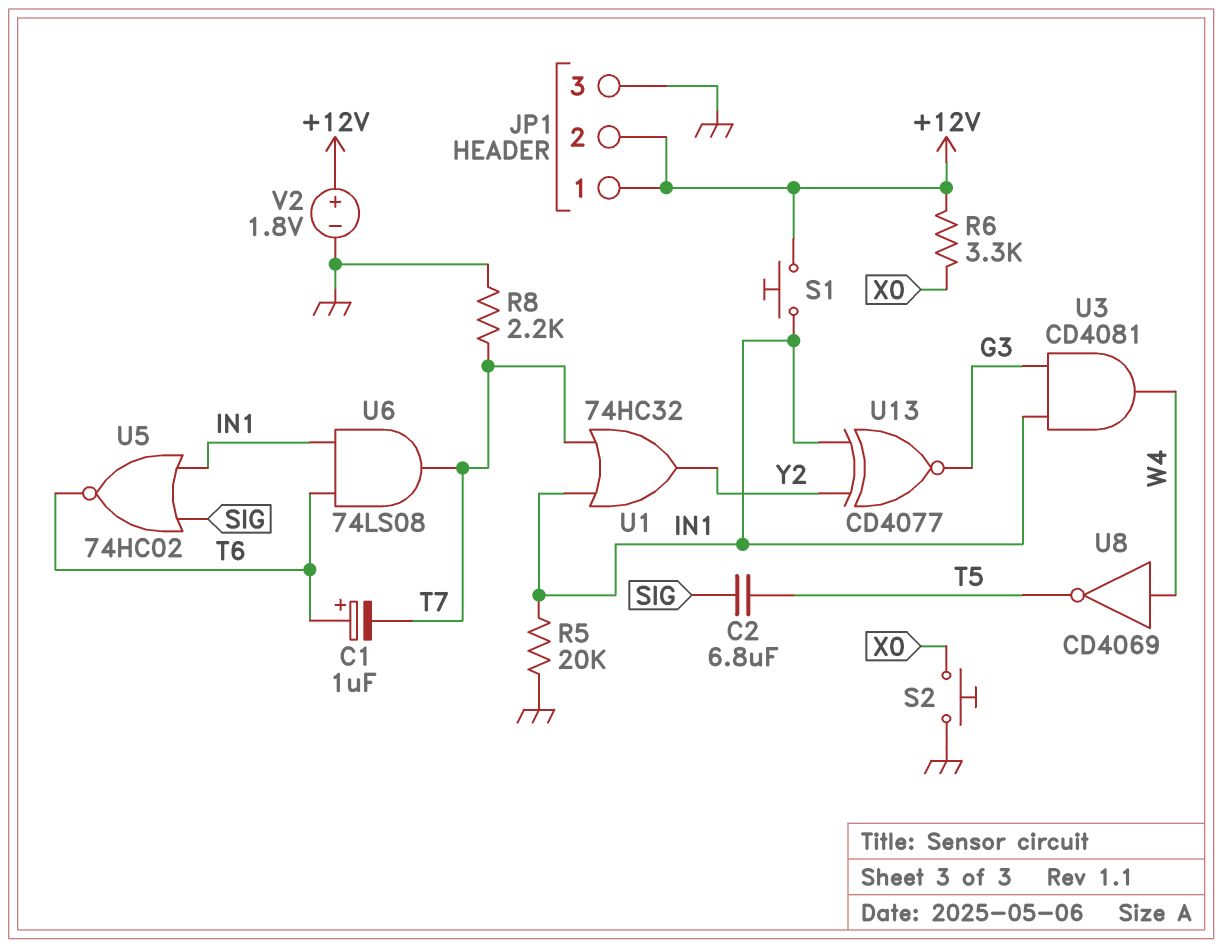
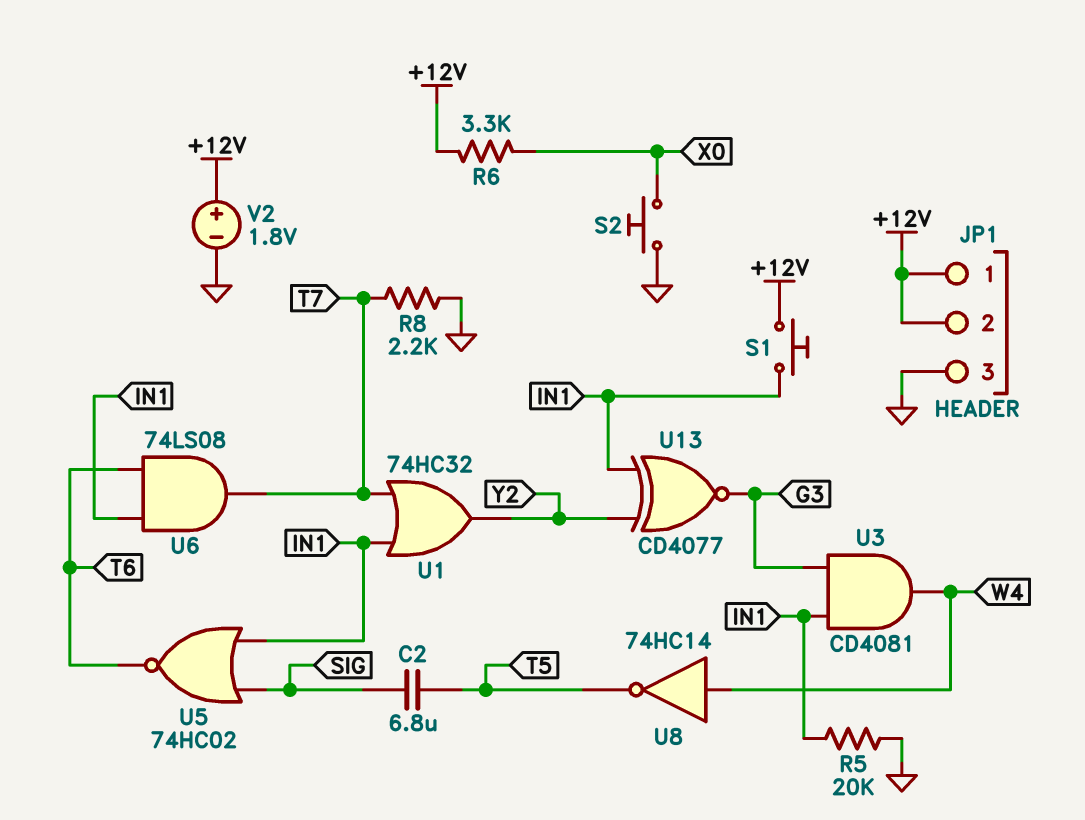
C1: 1uF (plus T6, minus T7) -> none
U8: NOT CD4069 (in W4, out T5) -> NOT 74HC14 (in W4, out T5)

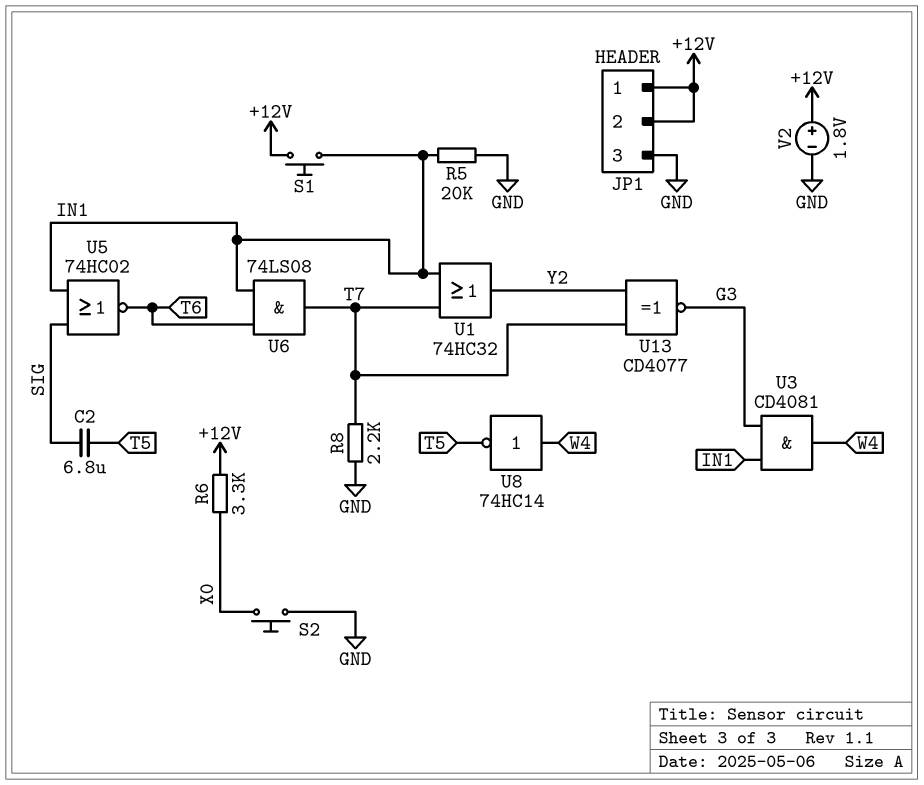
U13: XNOR CD4077 (in IN1, in Y2, out G3) -> XNOR CD4077 (in T7, in Y2, out G3)

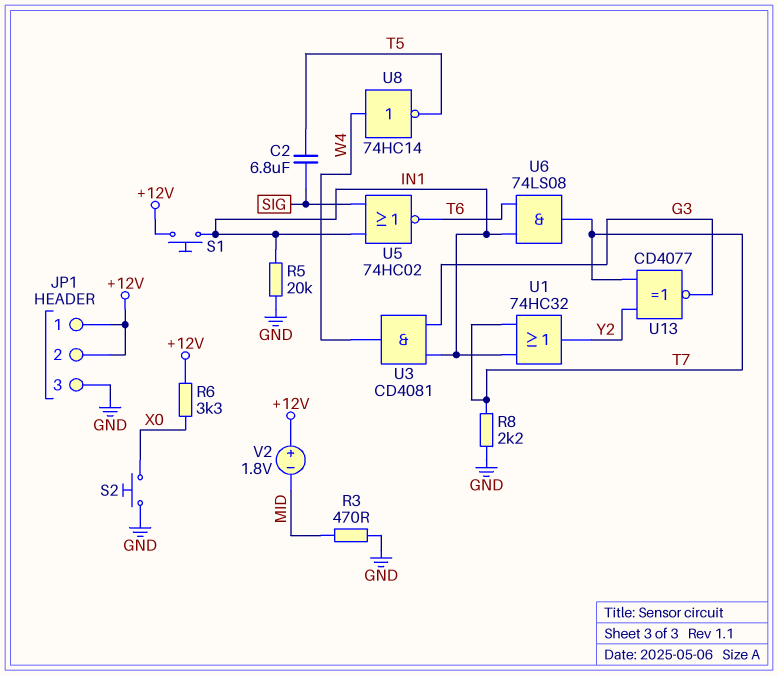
R3: none -> 470 (GND, MID)
V2: 1.8V (plus +12V, minus GND) -> 1.8V (plus +12V, minus MID)

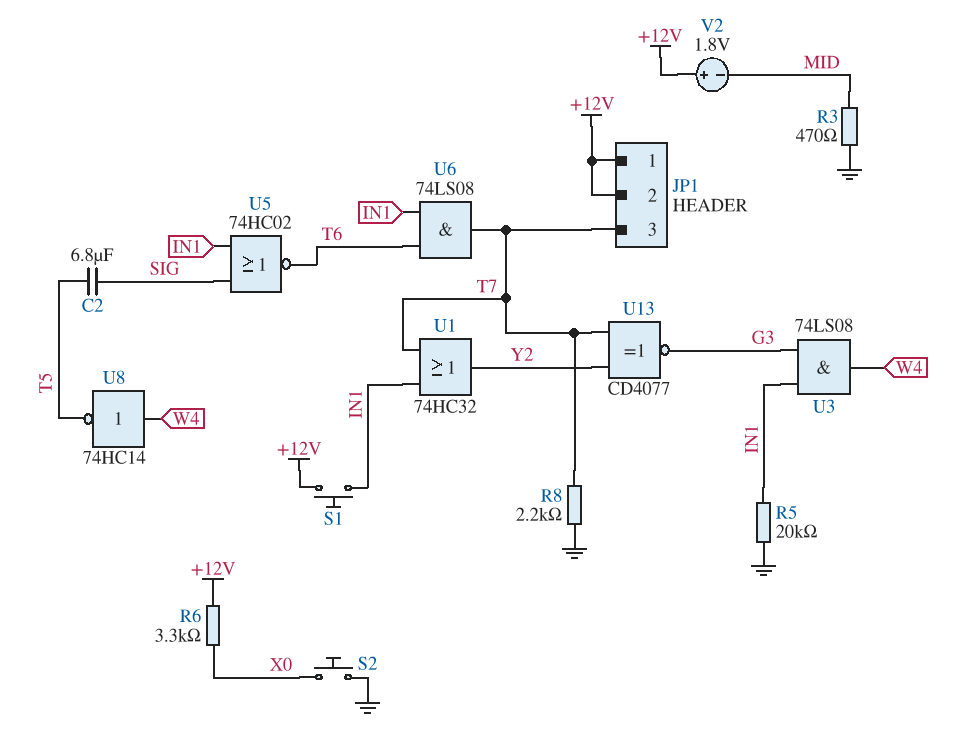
JP1 pin 3: GND -> T7
U3: AND CD4081 (in G3, in IN1, out W4) -> AND 74LS08 (in G3, in IN1, out W4)

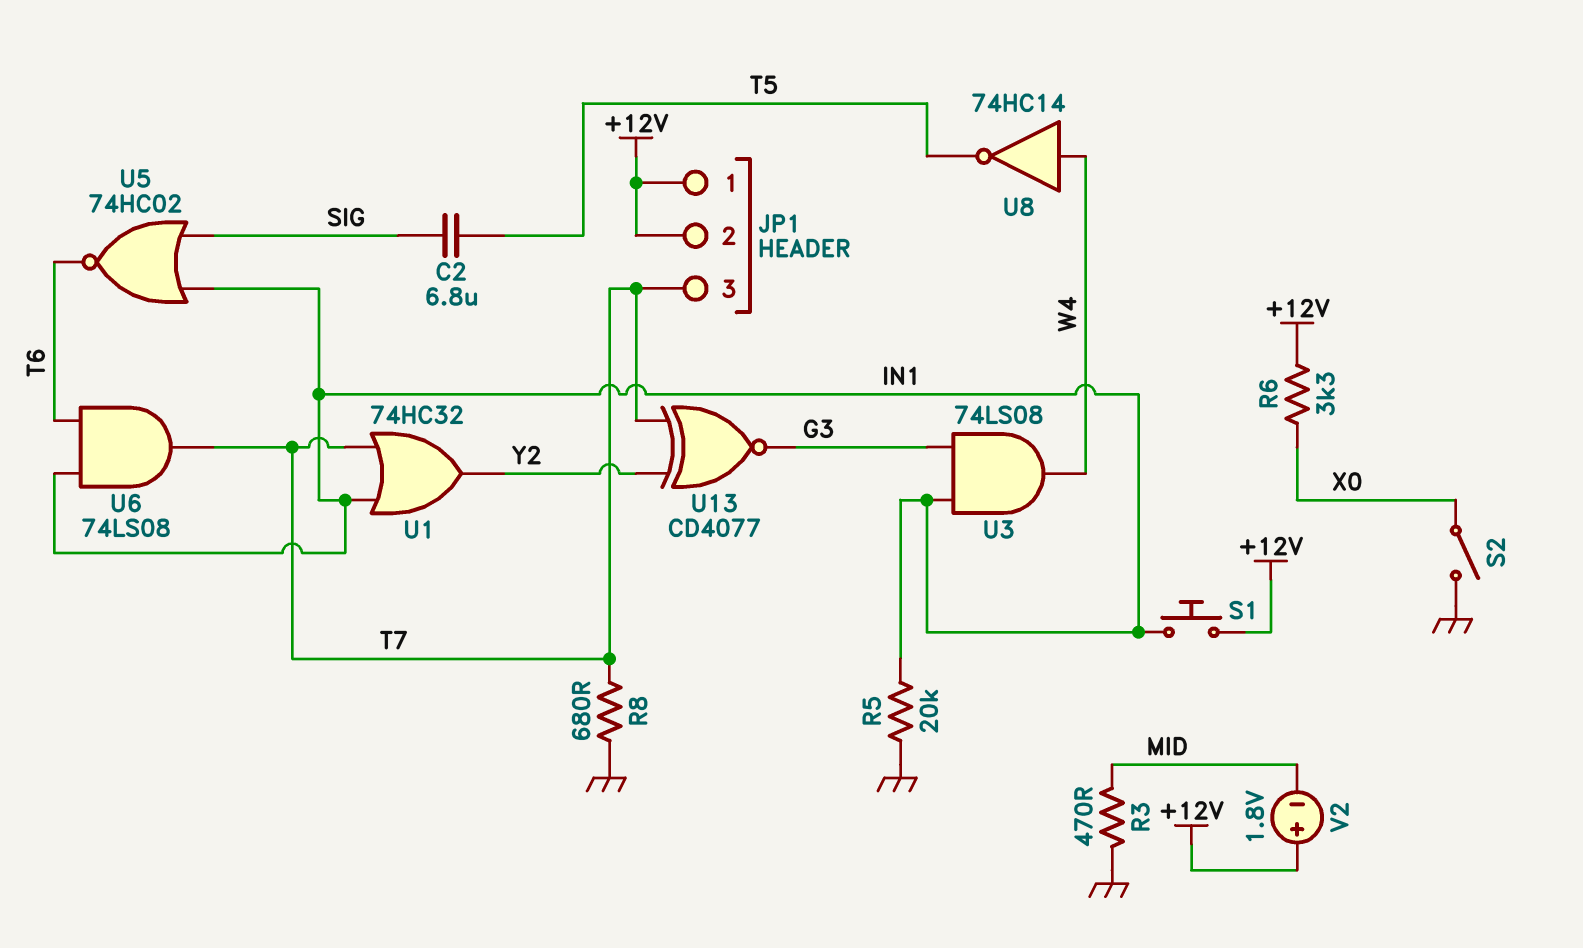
R8: 2.2k (GND, T7) -> 680 (GND, T7)
S2: button (GND, X0) -> switch (GND, X0)

